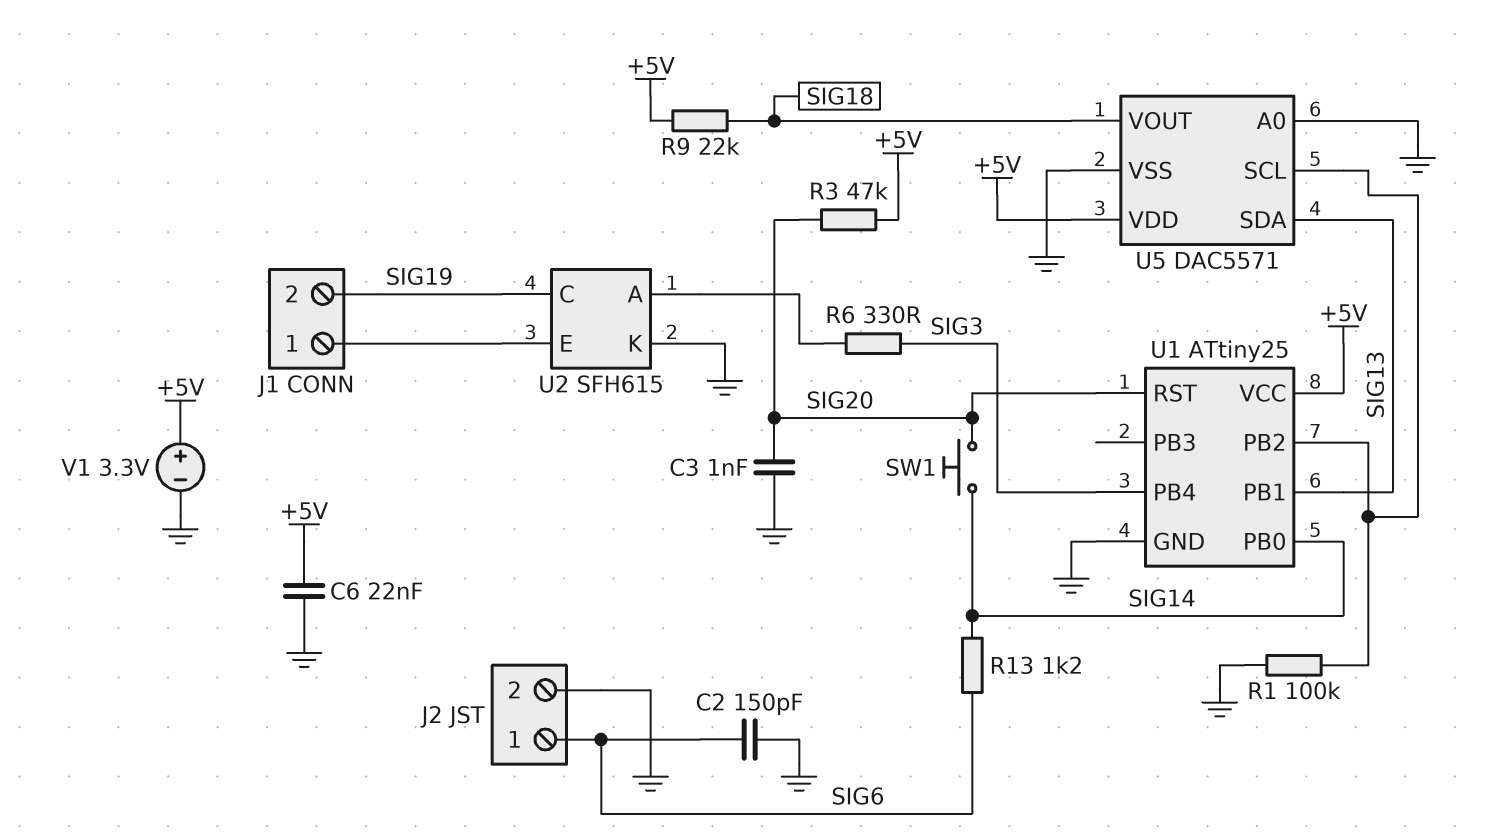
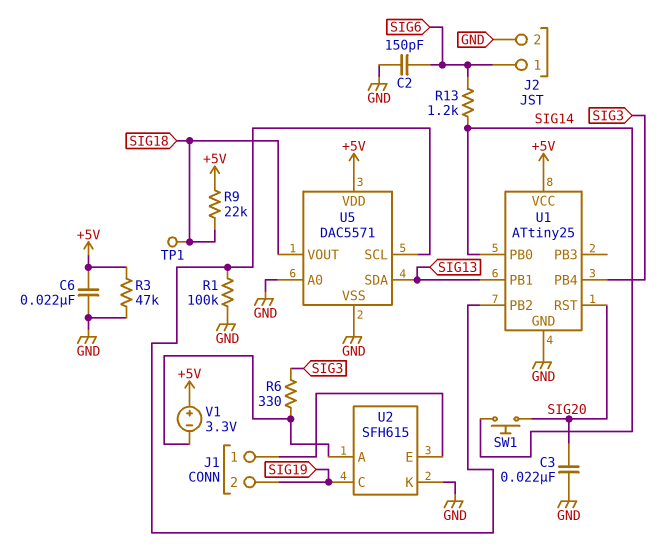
C3: 1nF (GND, SIG20) -> 22nF (GND, SIG20)
R3: 47k (+5V, SIG20) -> 47k (+5V, GND)
TP1: none -> test point (SIG18)
V1: 3.3V (plus +5V, minus GND) -> 3.3V (plus +5V, minus U2/A)

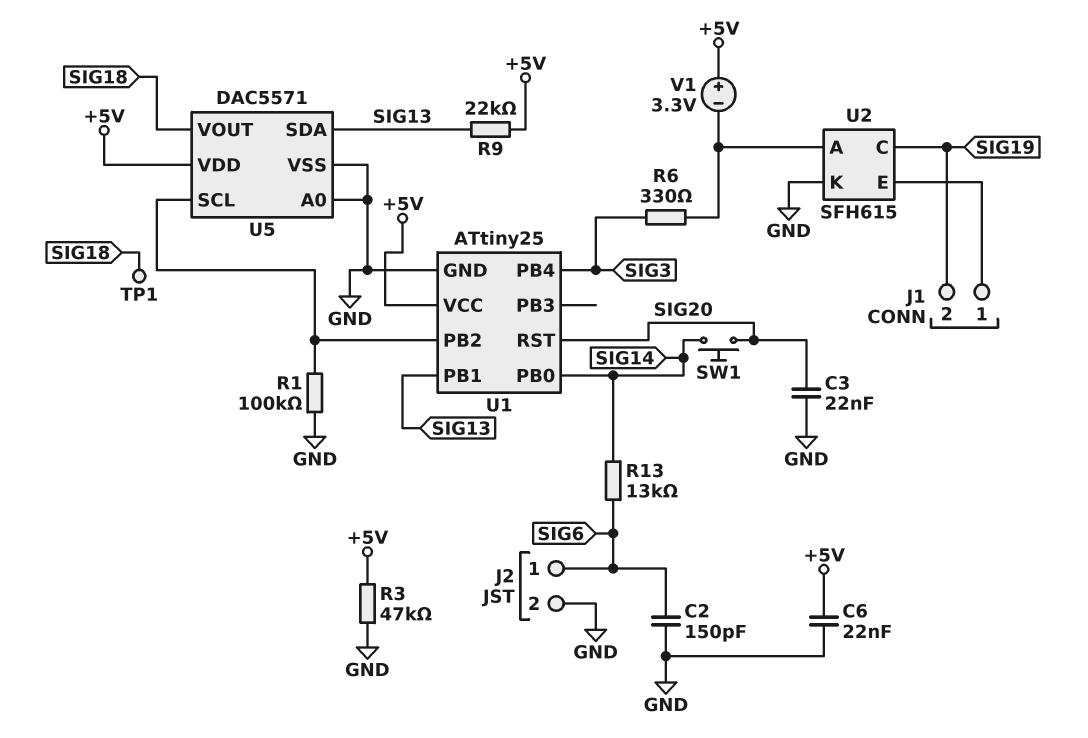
R9: 22k (+5V, SIG18) -> 22k (+5V, SIG13)
R13: 1.2k (SIG6, SIG14) -> 13k (SIG6, SIG14)

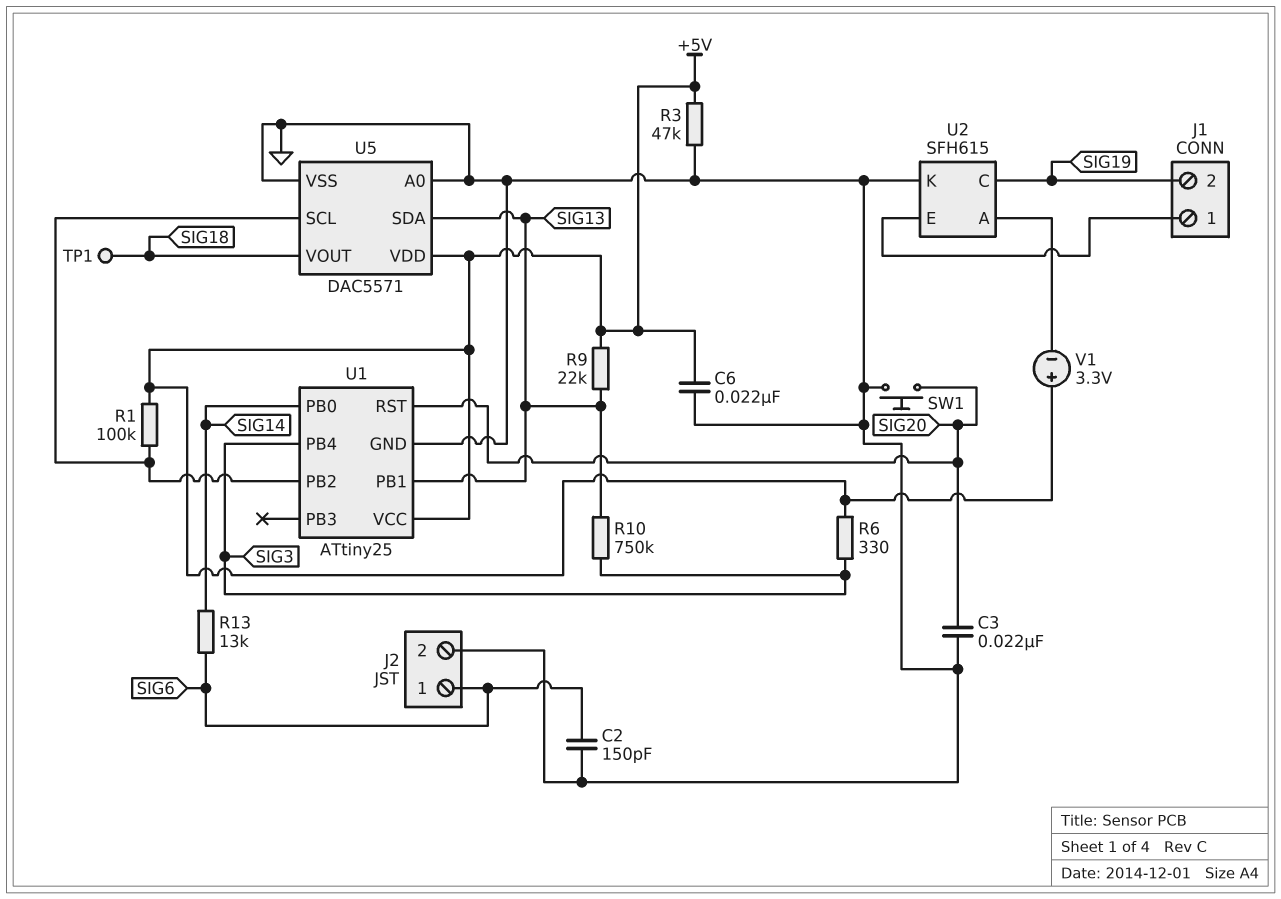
R1: 100k (GND, U1/PB2) -> 100k (+5V, U1/PB2)
R6: 330 (SIG3, U2/A) -> 330 (+5V, SIG3)
R10: none -> 750k (SIG3, SIG13)
SW1: button (SIG14, SIG20) -> button (GND, SIG20)

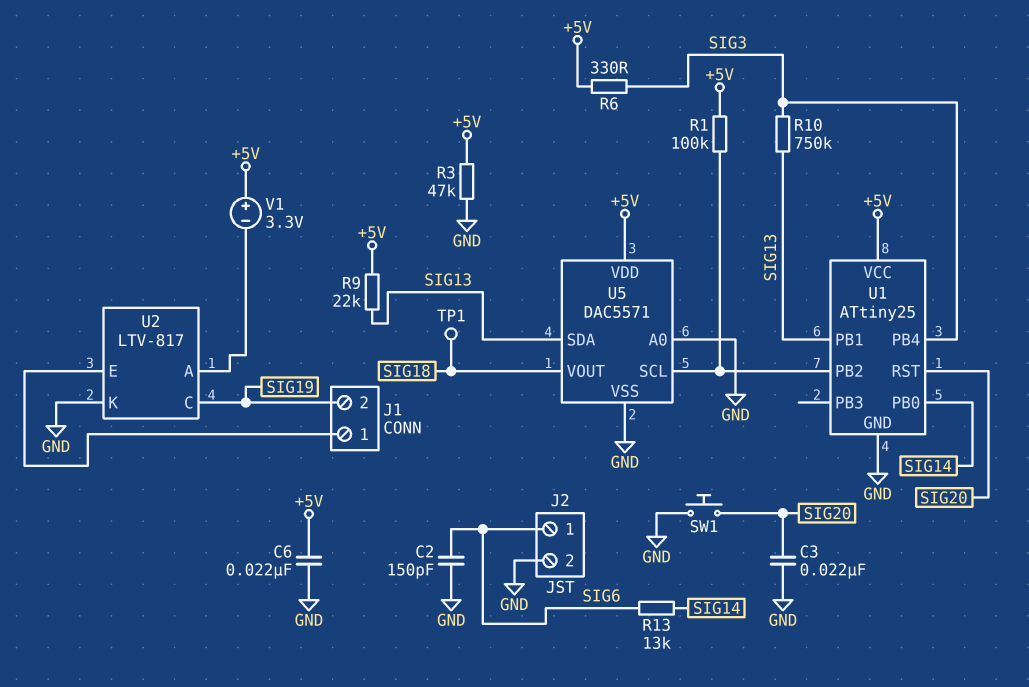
U2: SFH615 -> LTV-817

